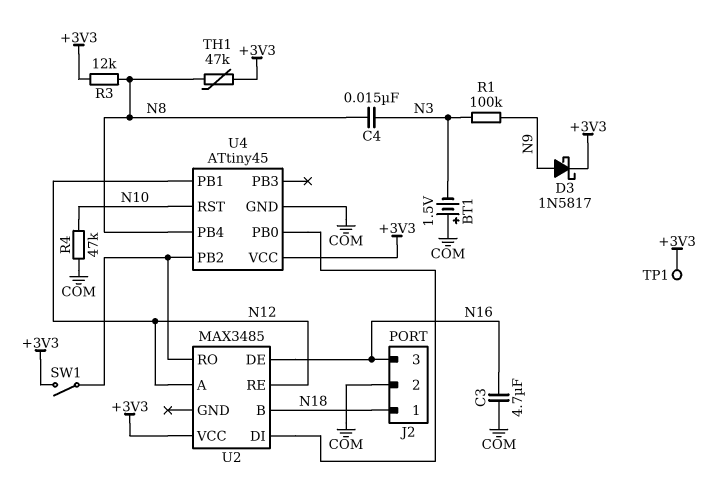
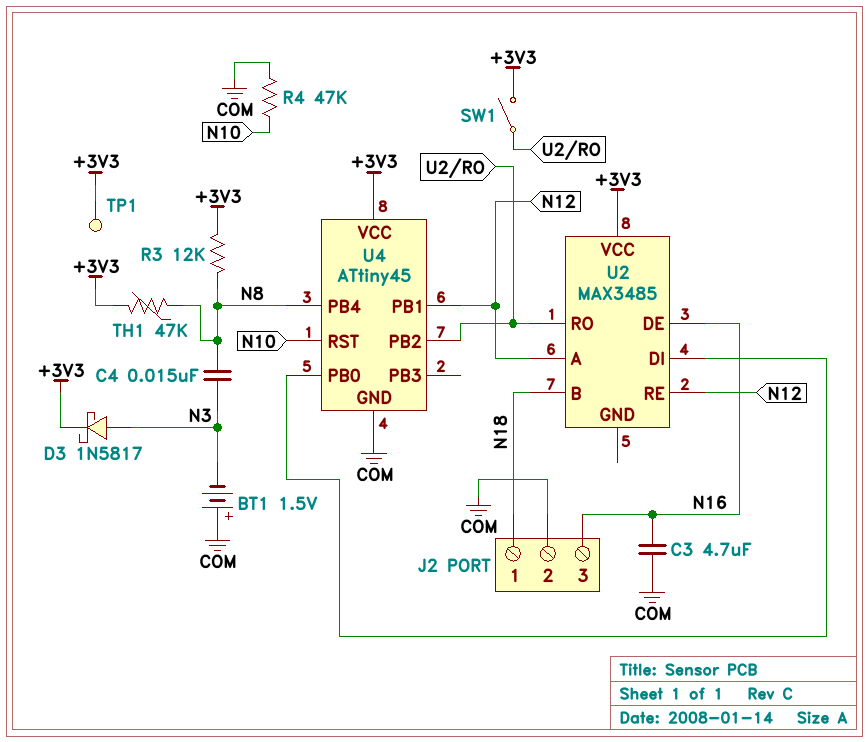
D3: schottky 1N5817 (A N9, K +3V3) -> schottky 1N5817 (A N3, K +3V3)
R1: 100k (N3, N9) -> none

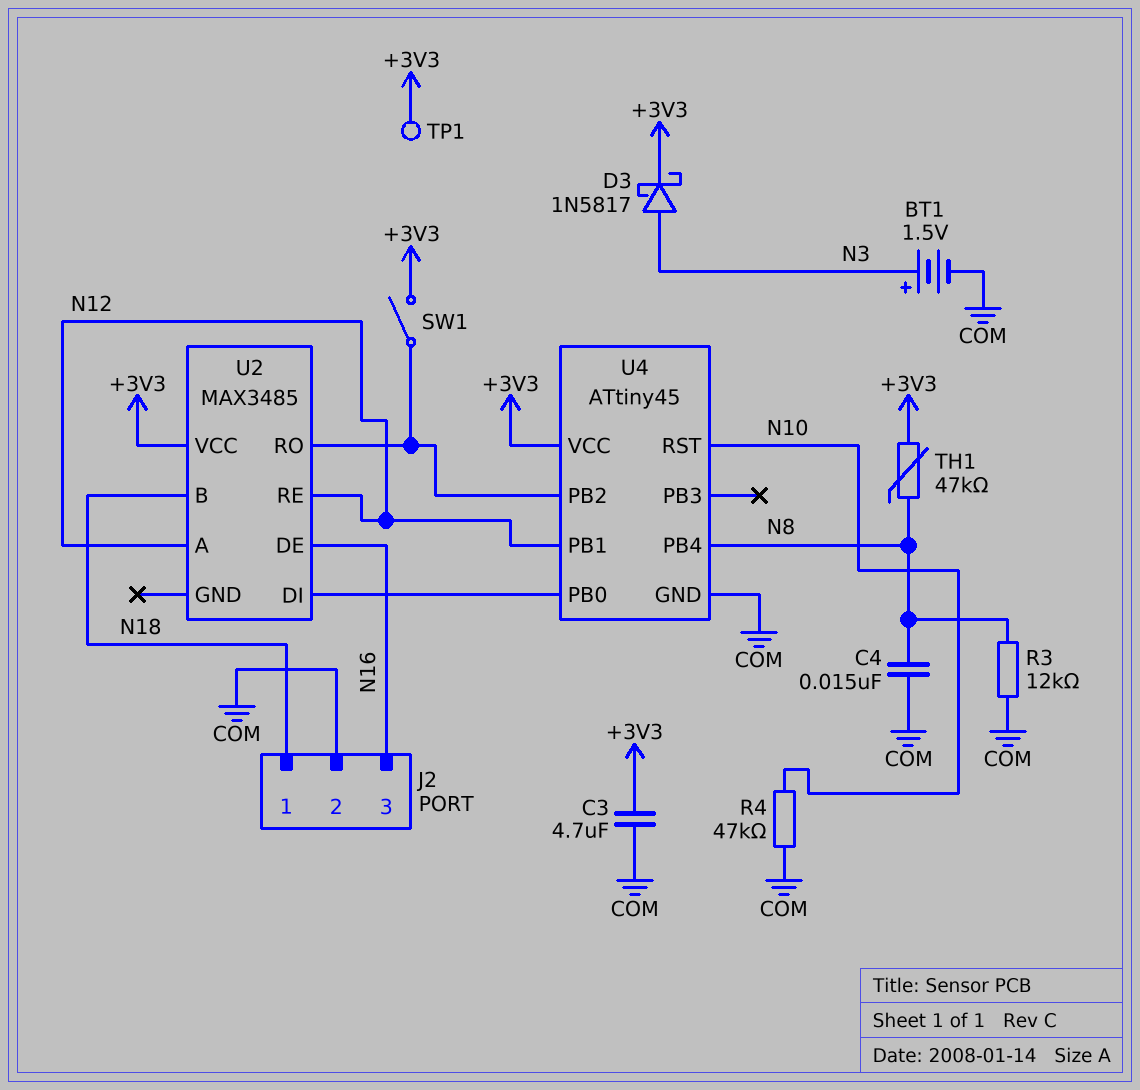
BT1: 1.5V (plus COM, minus N3) -> 1.5V (plus N3, minus COM)
C3: 4.7uF (COM, N16) -> 4.7uF (+3V3, COM)
C4: 15nF (N3, N8) -> 15nF (COM, N8)
R3: 12k (+3V3, N8) -> 12k (COM, N8)

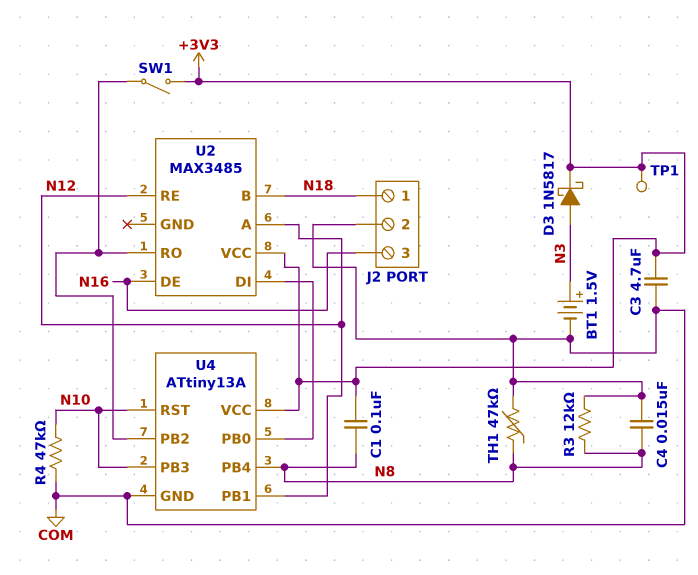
C1: none -> 100nF (+3V3, N8)
TH1: 47k (+3V3, N8) -> 47k (COM, N8)
U4: ATtiny45 -> ATtiny13A
U4 pin PB3: none -> N10

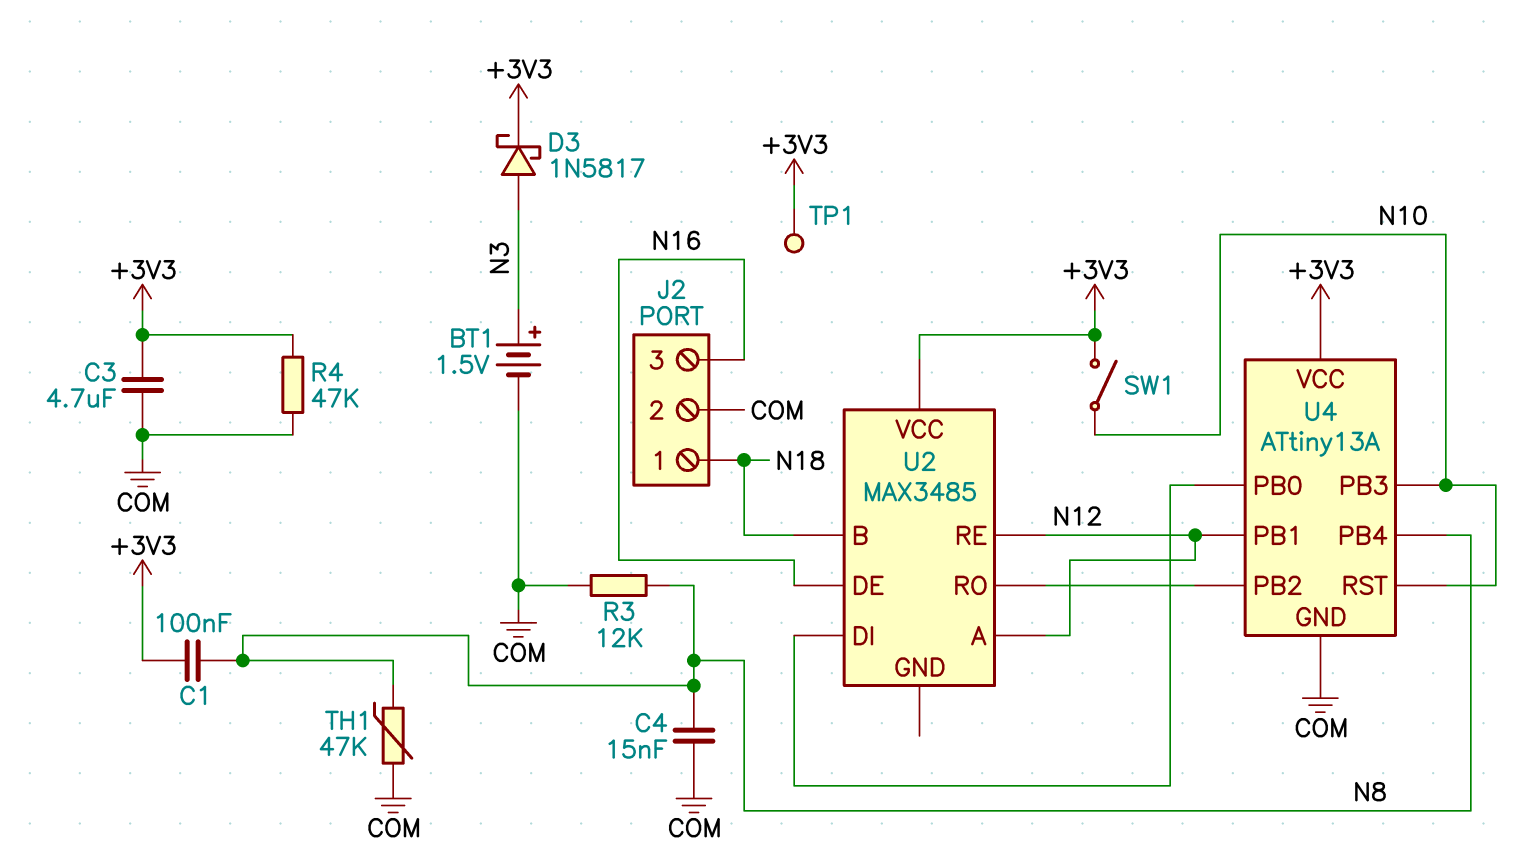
R4: 47k (COM, N10) -> 47k (+3V3, COM)
SW1: switch (+3V3, U2/RO) -> switch (+3V3, N10)

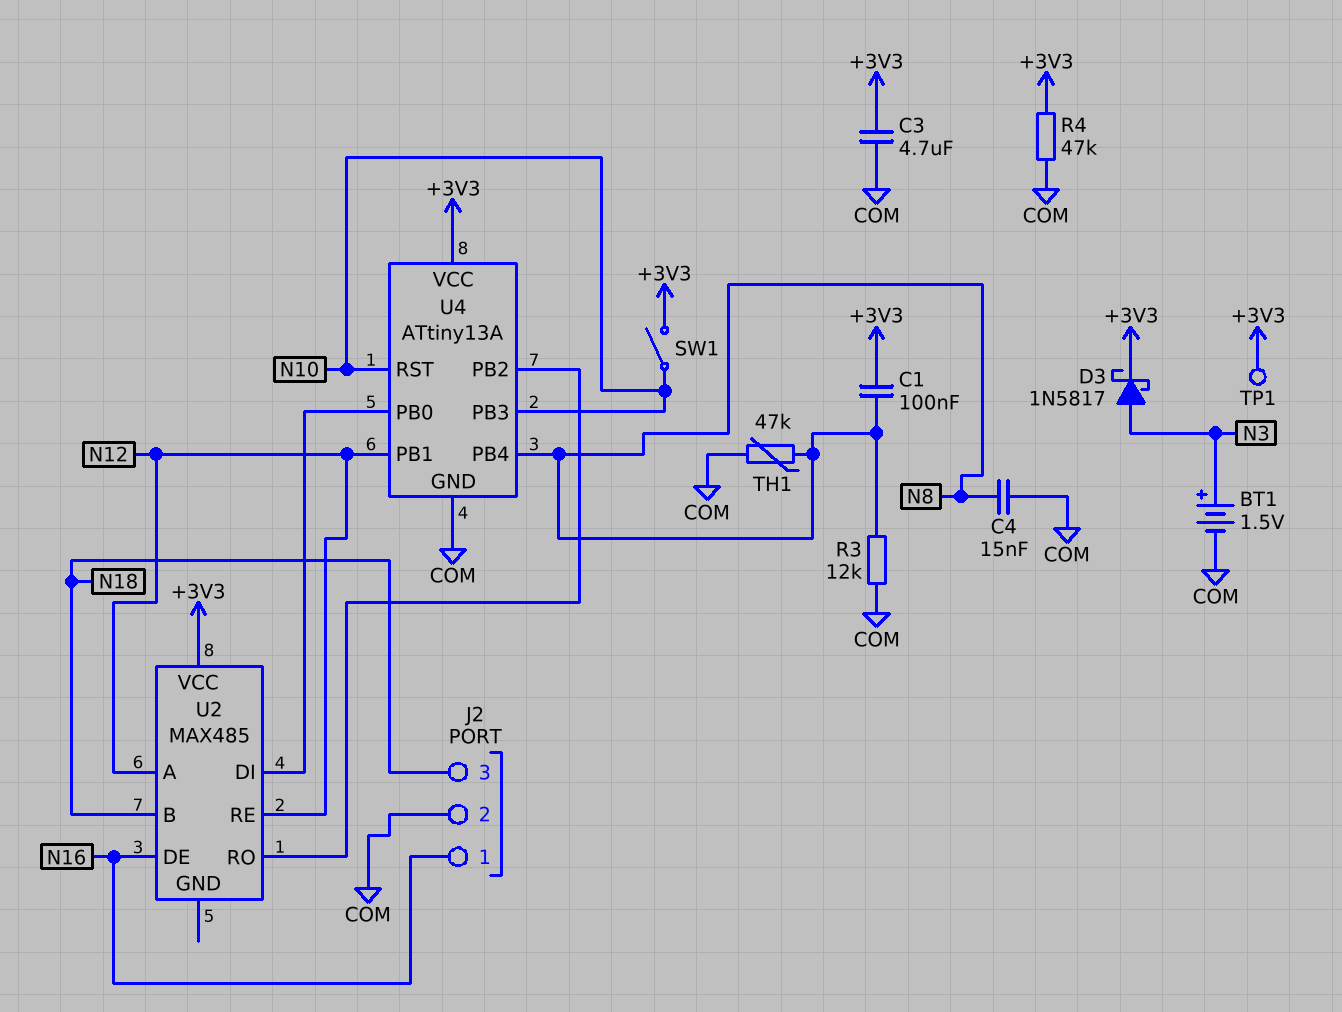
J2 pin 1: N18 -> N16
J2 pin 3: N16 -> N18
U2: MAX3485 -> MAX485

